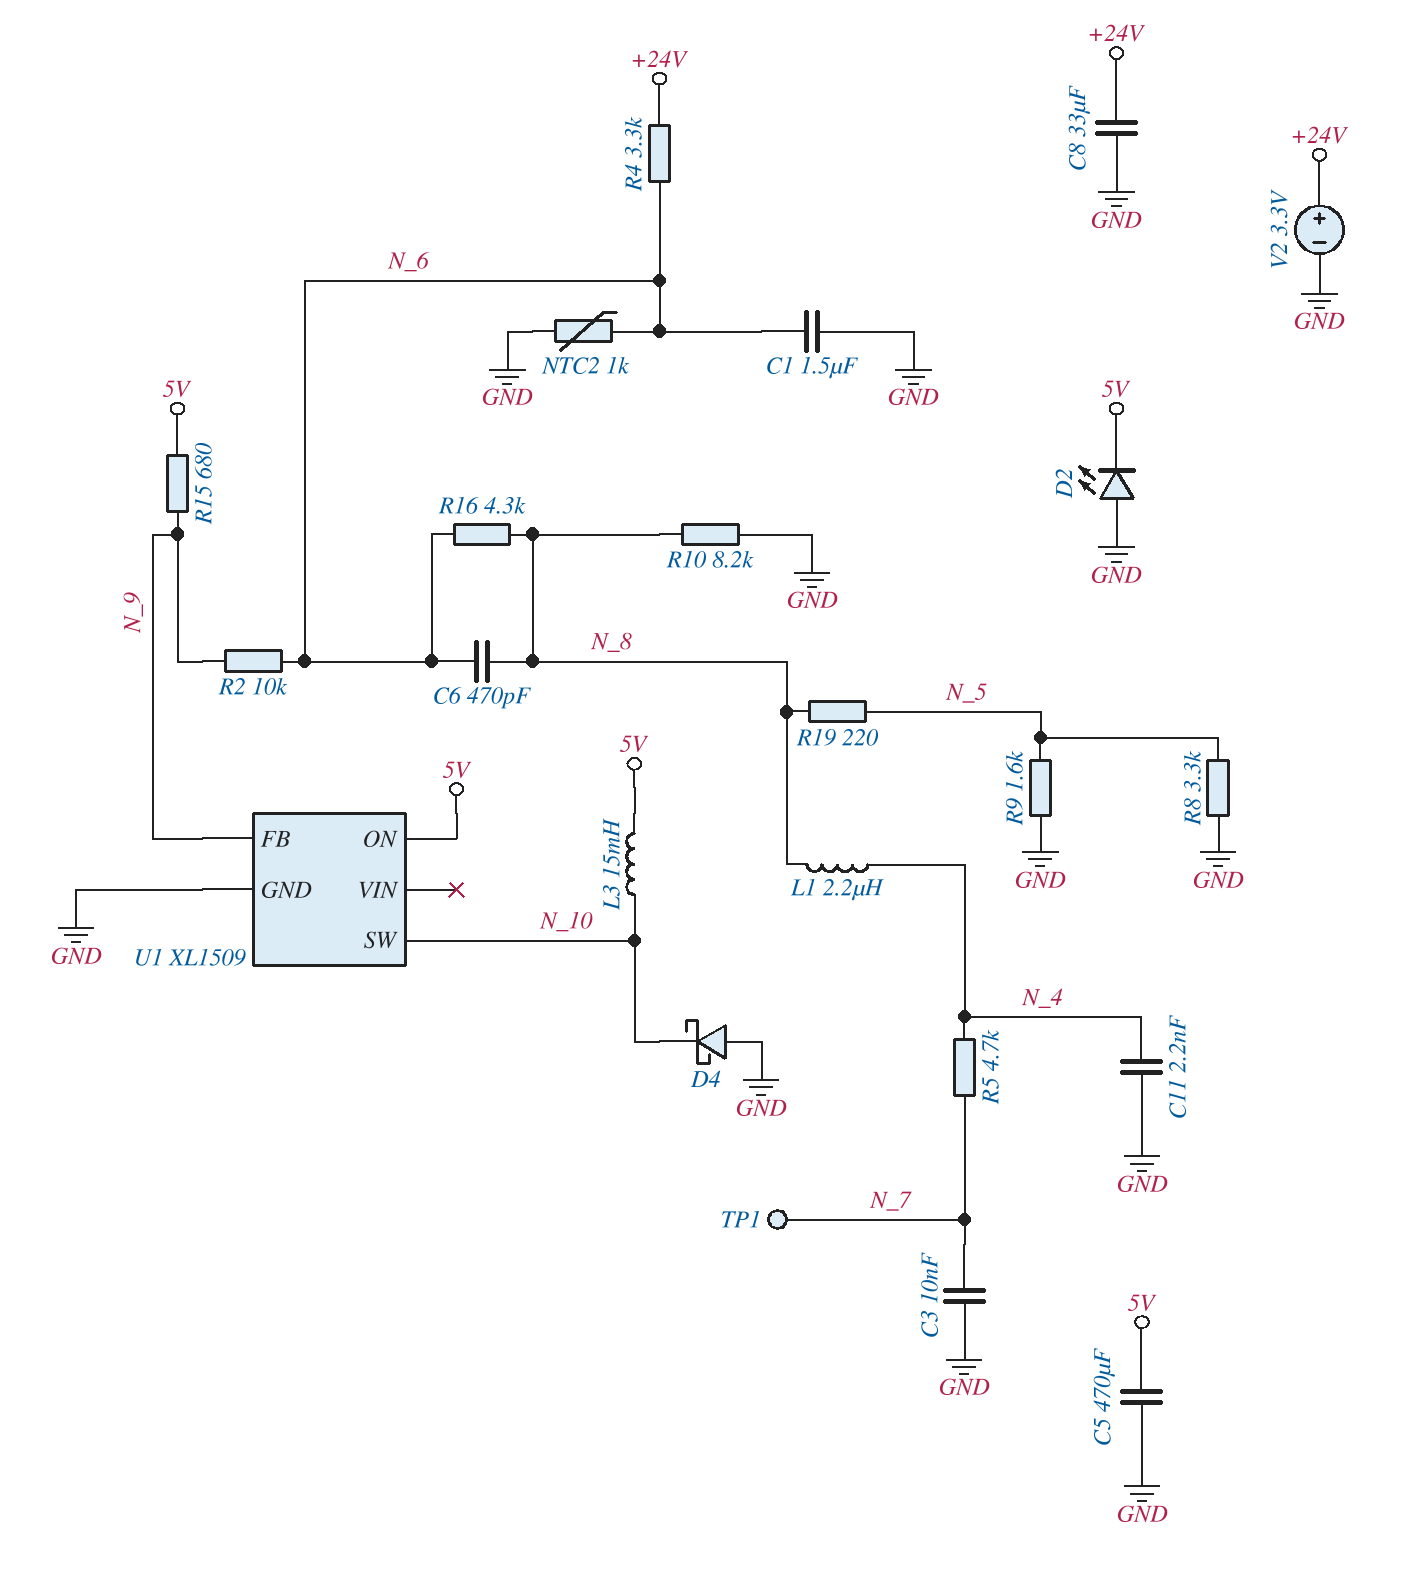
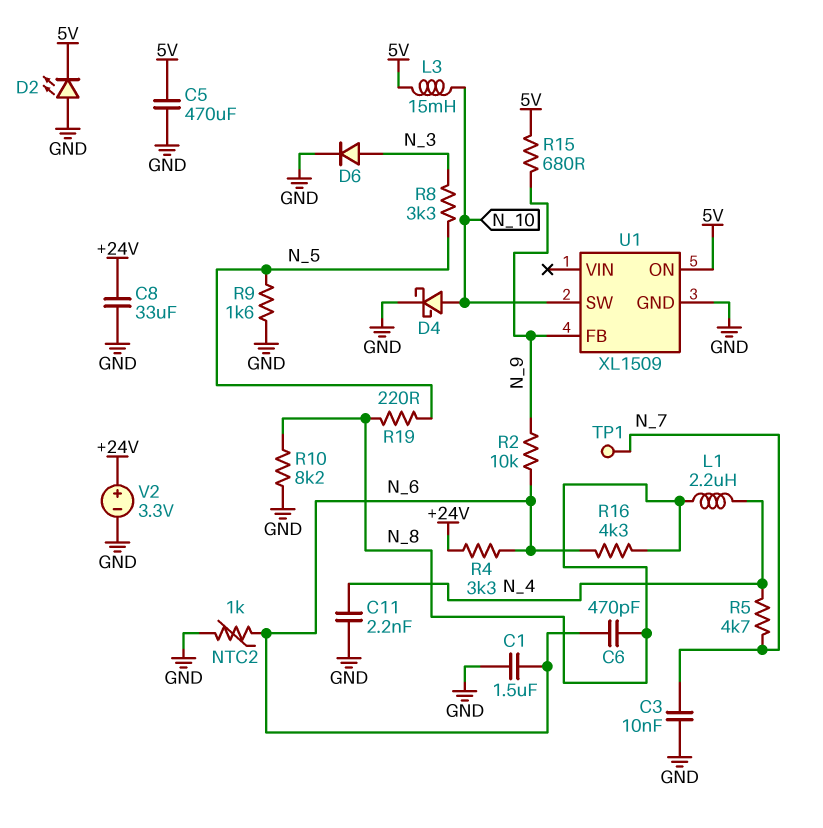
D4: schottky (A GND, K N_10) -> schottky (A N_10, K GND)
D6: none -> diode (A N_3, K GND)
R8: 3.3k (GND, N_5) -> 3.3k (N_3, N_5)

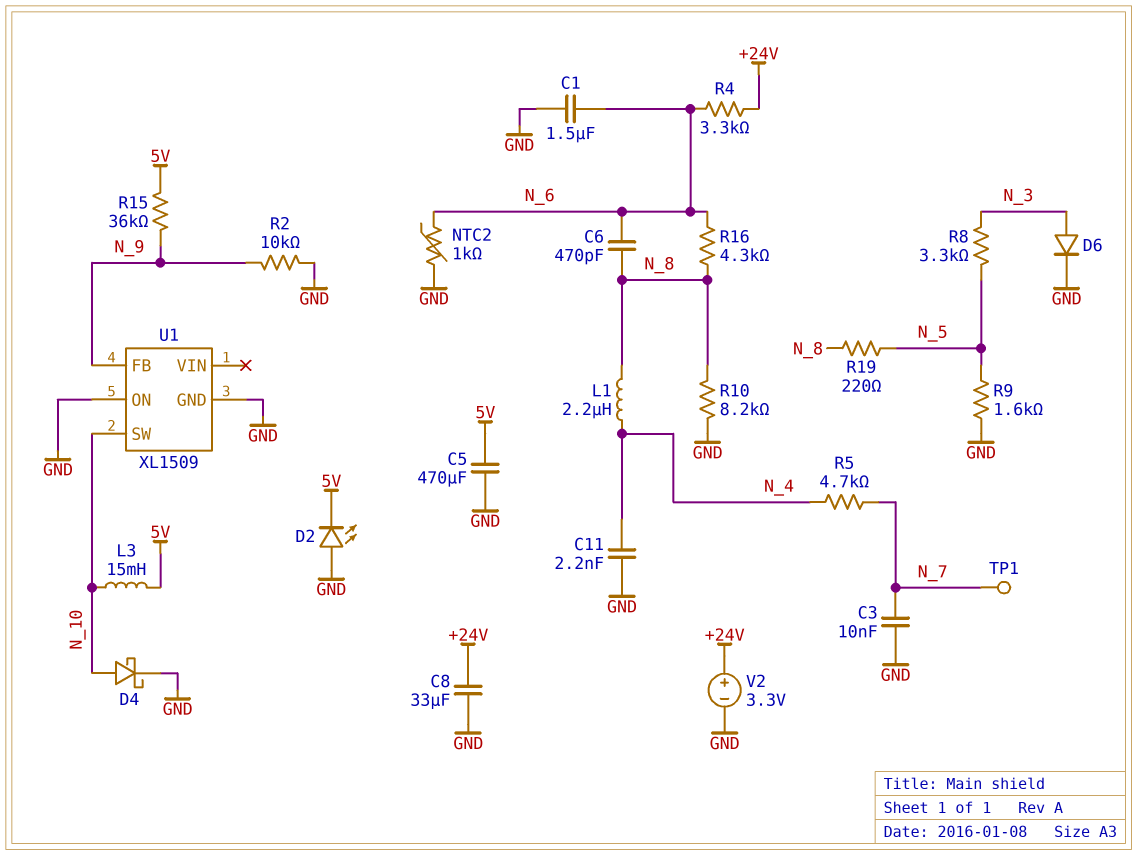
R2: 10k (N_6, N_9) -> 10k (GND, N_9)
R15: 680 (5V, N_9) -> 36k (5V, N_9)
U1 pin ON: 5V -> GND

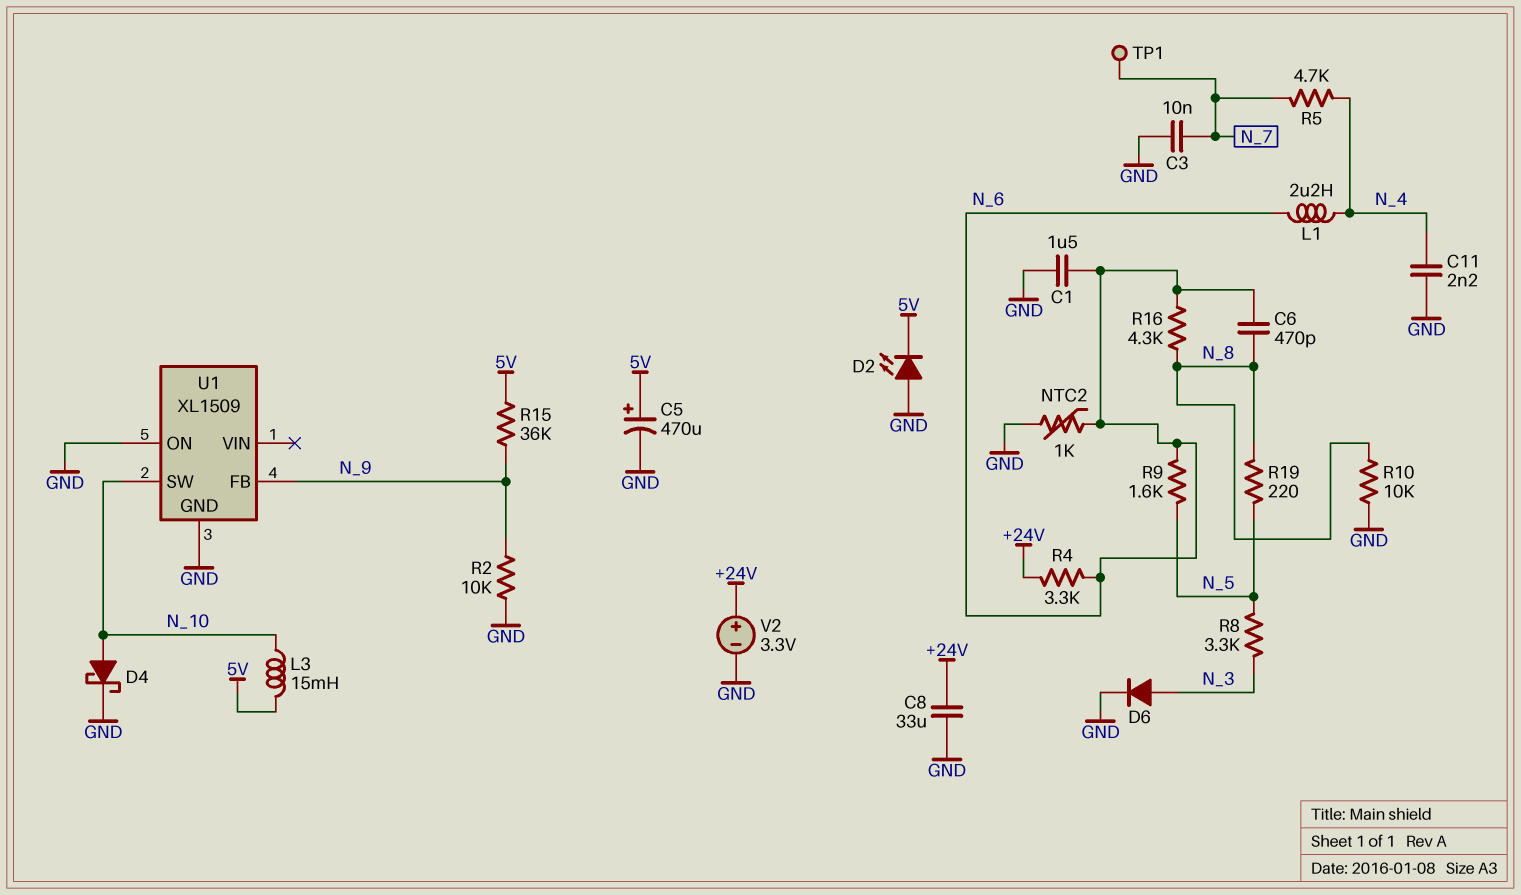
C5: 470uF (5V, GND) -> 470uF (plus 5V, minus GND)
L1: 2.2uH (N_4, N_8) -> 2.2uH (N_4, N_6)
R9: 1.6k (GND, N_5) -> 1.6k (N_5, N_6)
R10: 8.2k (GND, N_8) -> 10k (GND, N_8)

